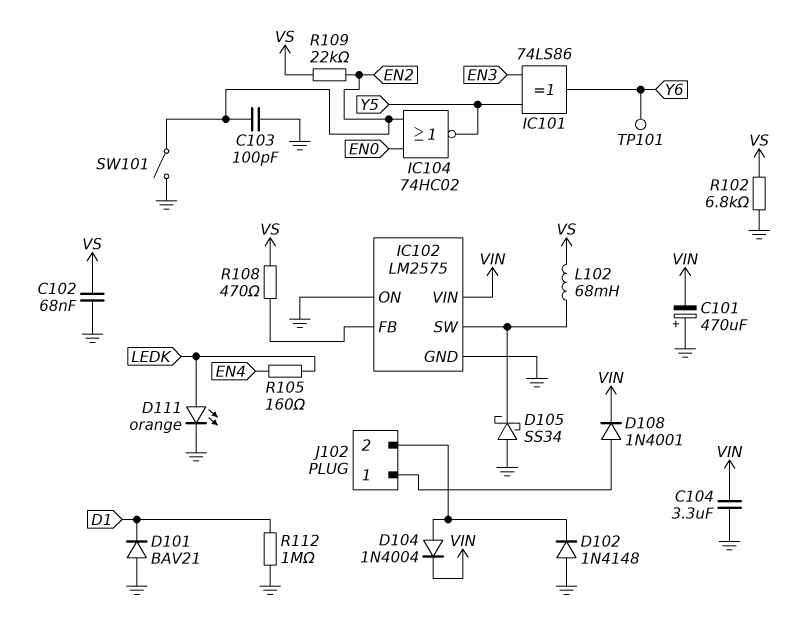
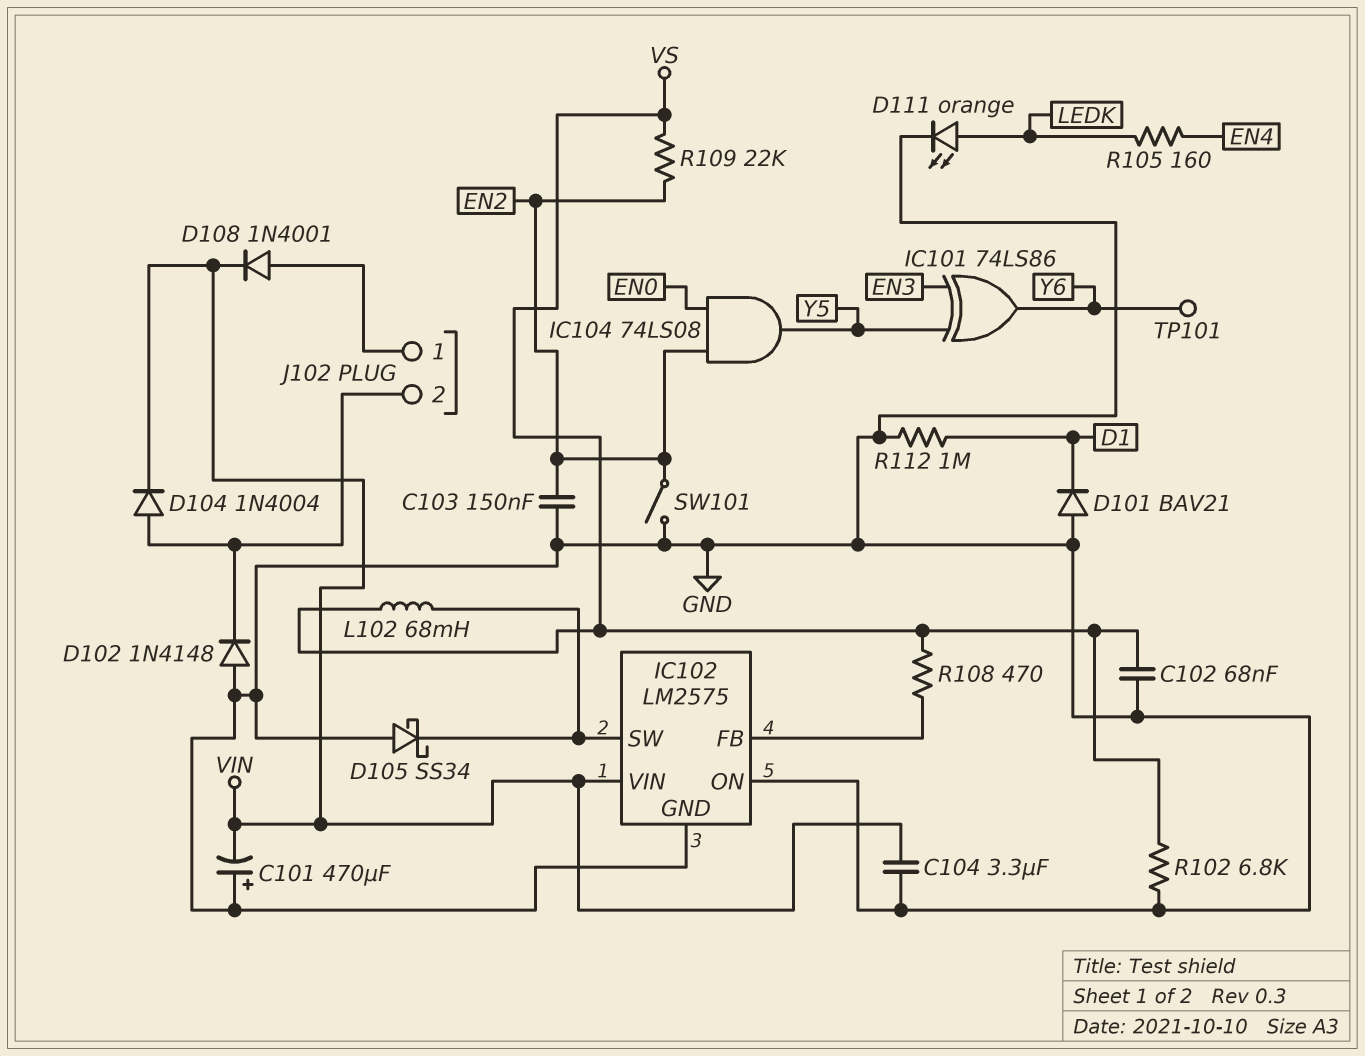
C103: 100pF (EN2, GND) -> 150nF (EN2, GND)
IC104: NOR 74HC02 (in EN0, in EN2, out Y5) -> AND 74LS08 (in EN0, in EN2, out Y5)

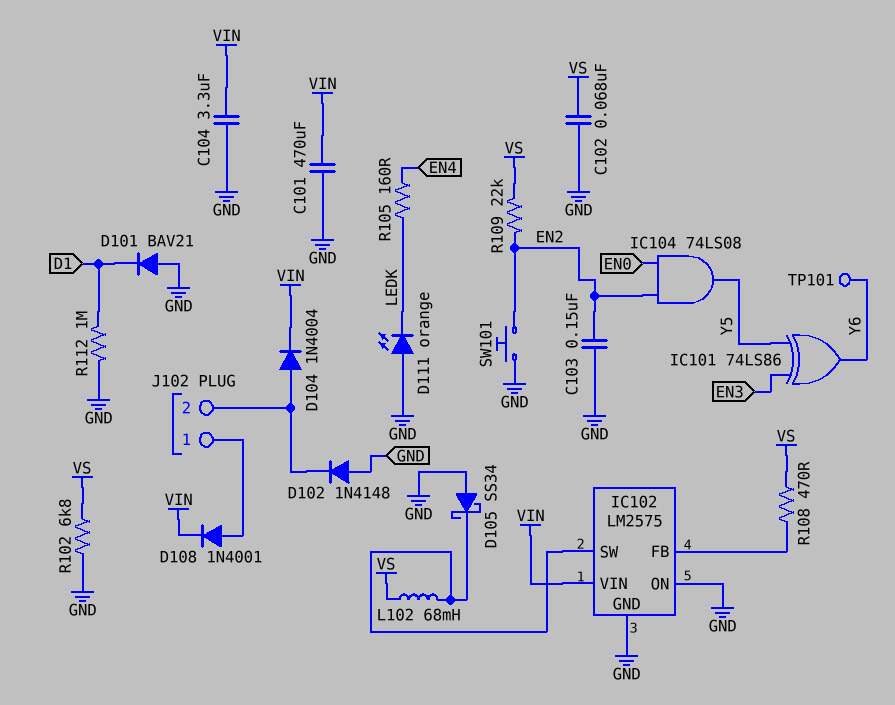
C101: 470uF (plus GND, minus VIN) -> 470uF (GND, VIN)
D111: LED orange (A LEDK, K GND) -> LED orange (A GND, K LEDK)
SW101: switch (EN2, GND) -> button (EN2, GND)

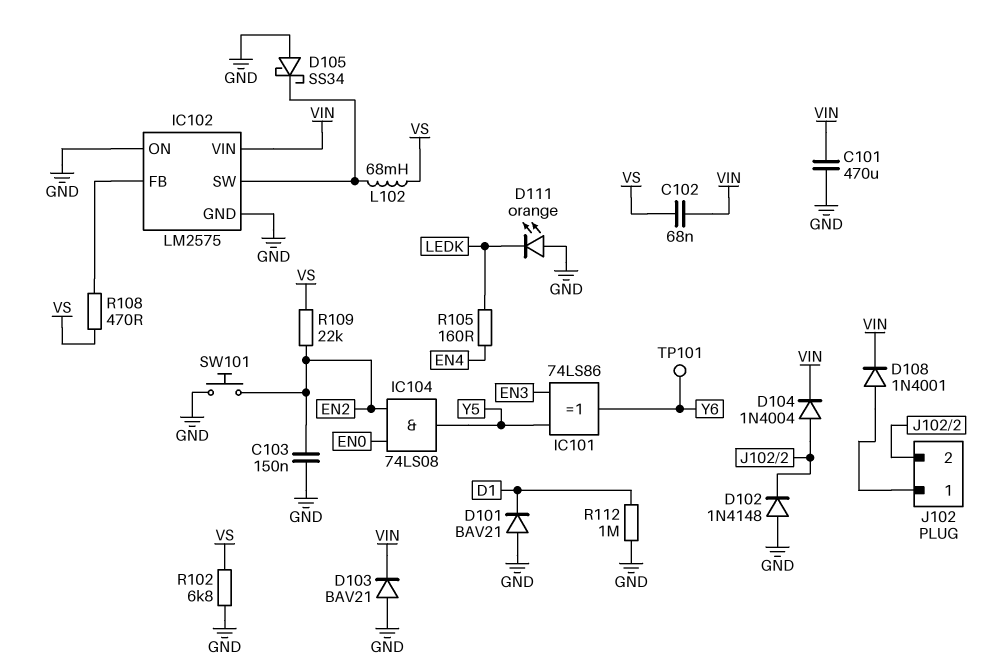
C102: 68nF (GND, VS) -> 68nF (VIN, VS)
C104: 3.3uF (GND, VIN) -> none
D103: none -> diode BAV21 (A GND, K VIN)

